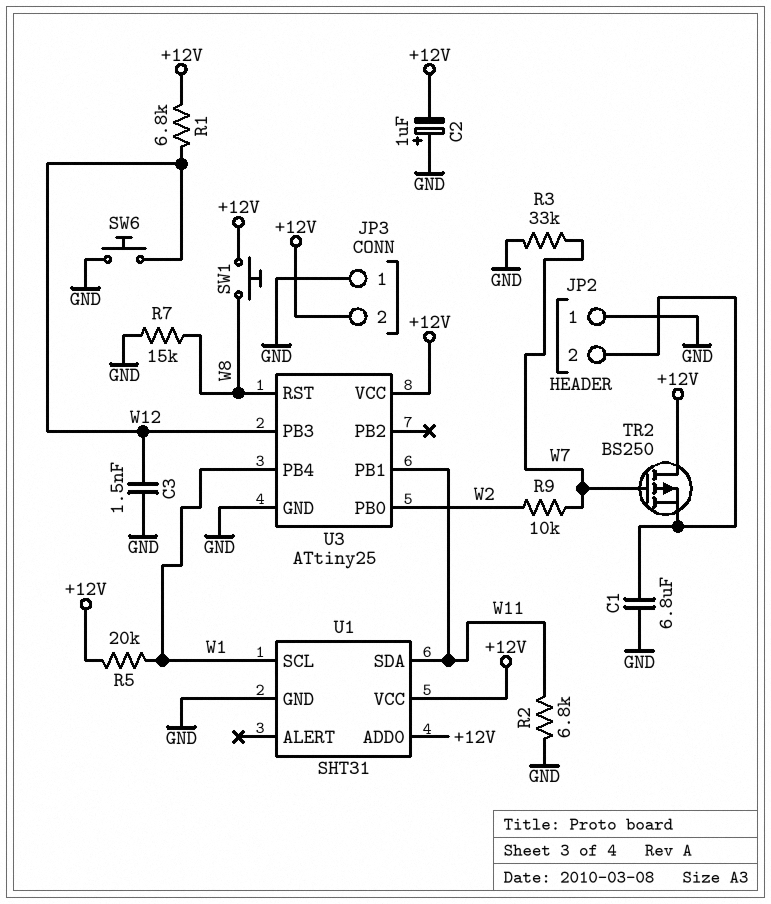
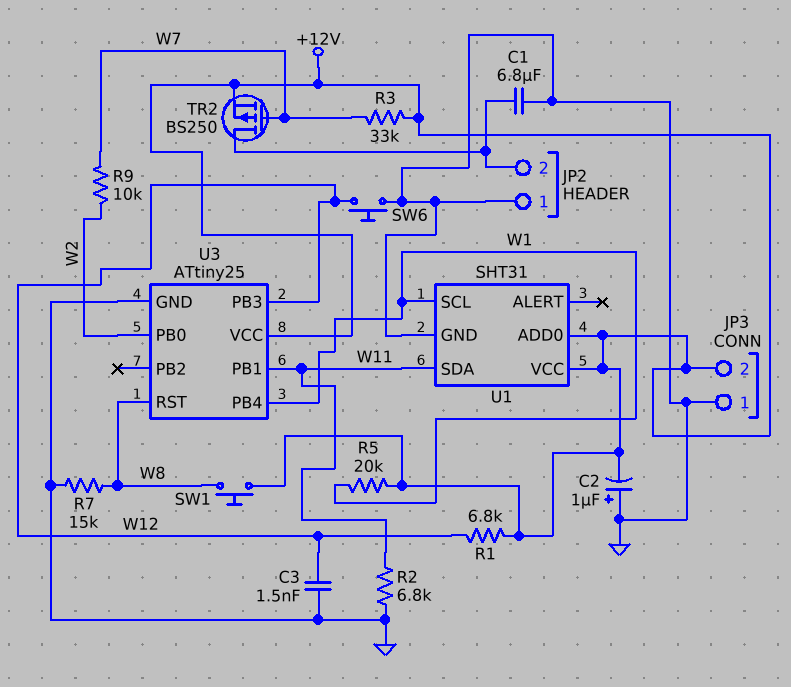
R3: 33k (GND, W7) -> 33k (+12V, W7)
TR2: PMOS BS250 (G W7, D +12V, S JP2/2) -> PMOS BS250 (G W7, D JP2/2, S +12V)

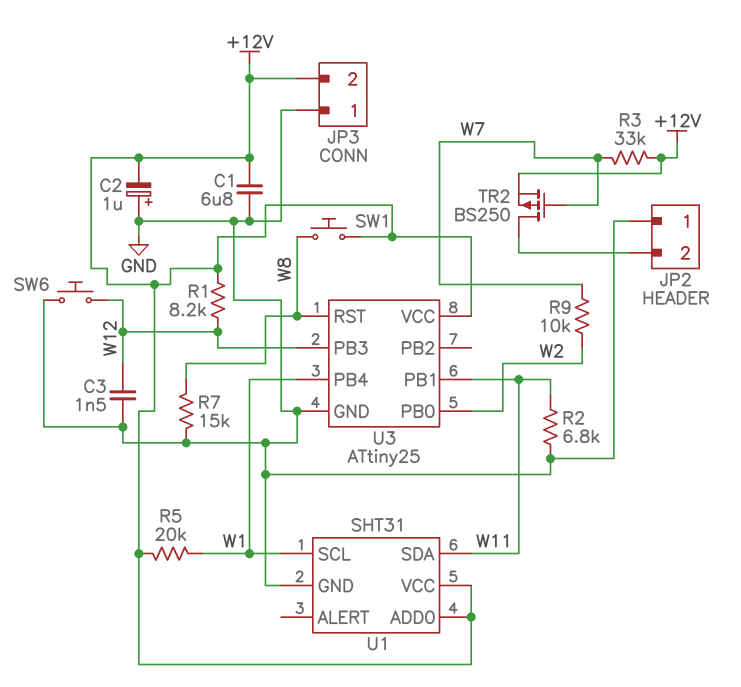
C1: 6.8uF (GND, JP2/2) -> 6.8uF (+12V, GND)
R1: 6.8k (+12V, W12) -> 8.2k (+12V, W12)

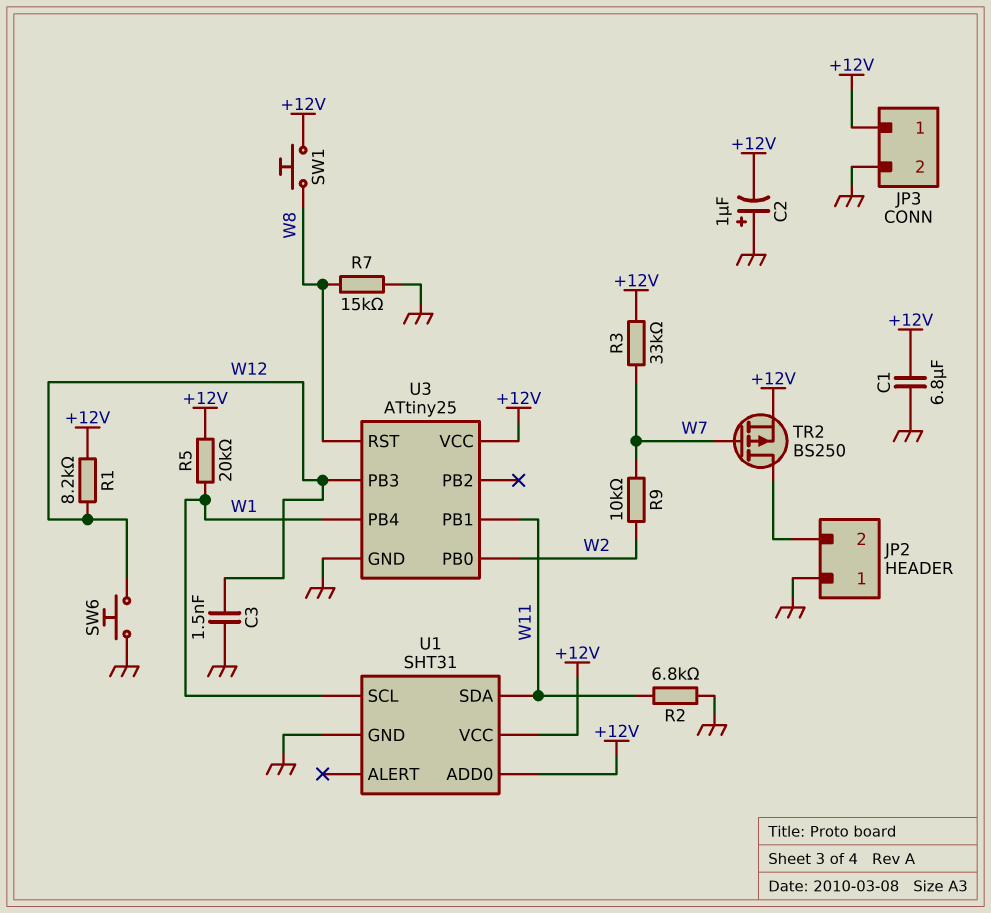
JP3 pin 1: GND -> +12V
JP3 pin 2: +12V -> GND

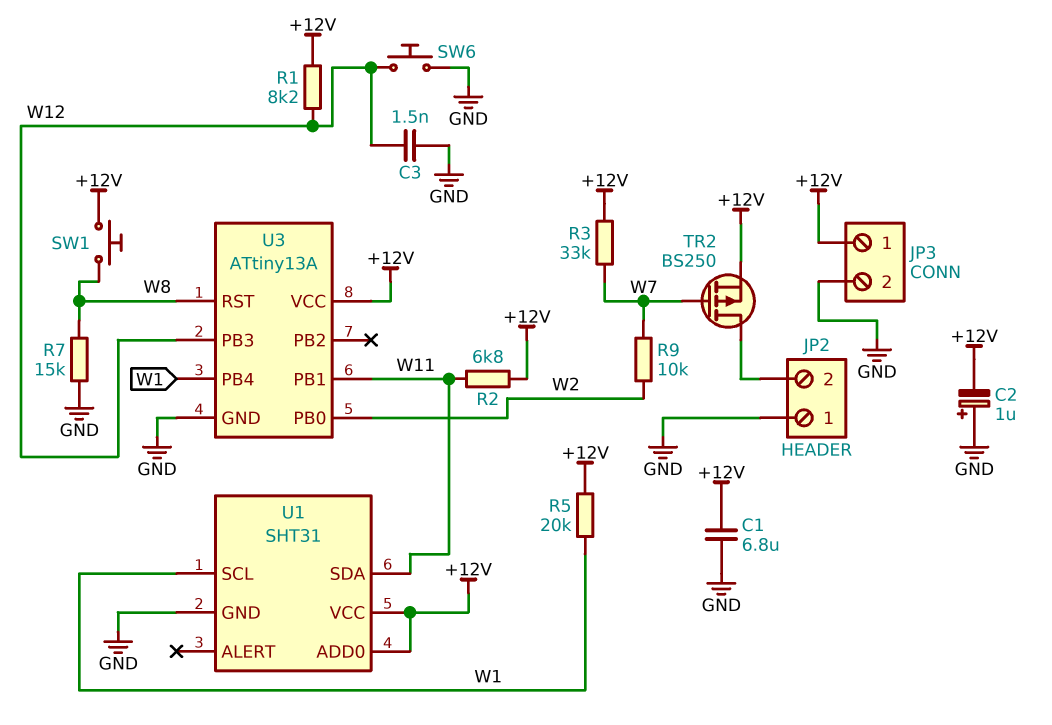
R2: 6.8k (GND, W11) -> 6.8k (+12V, W11)
U3: ATtiny25 -> ATtiny13A

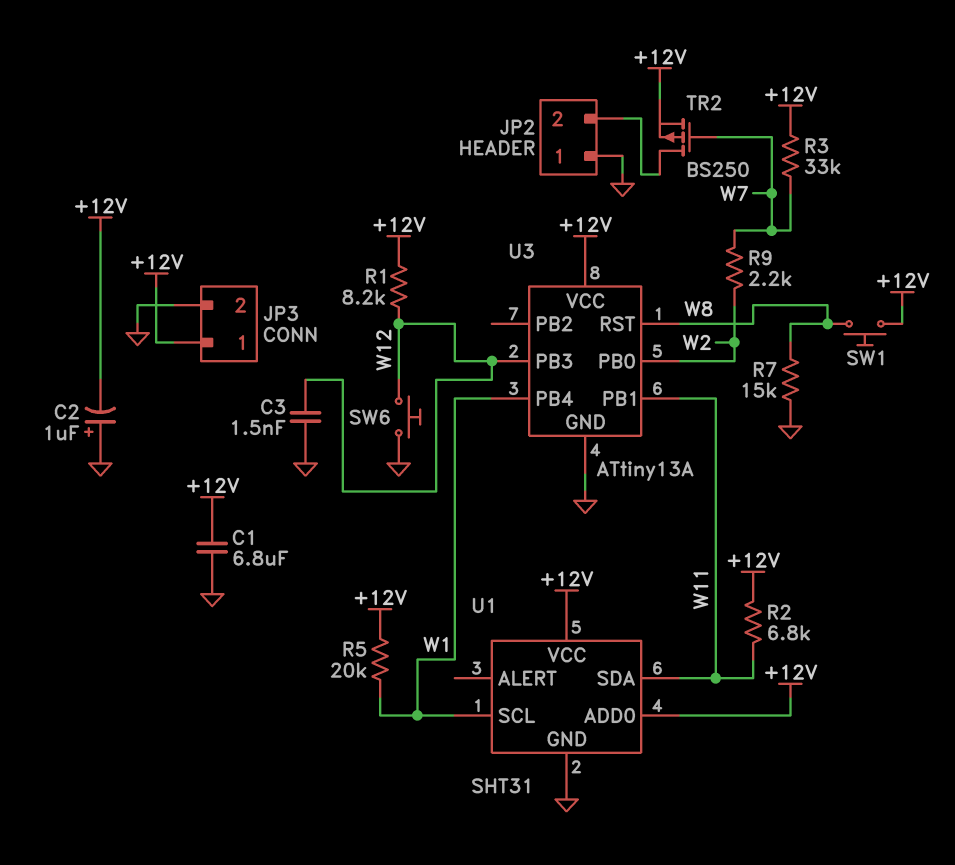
R9: 10k (W2, W7) -> 2.2k (W2, W7)

